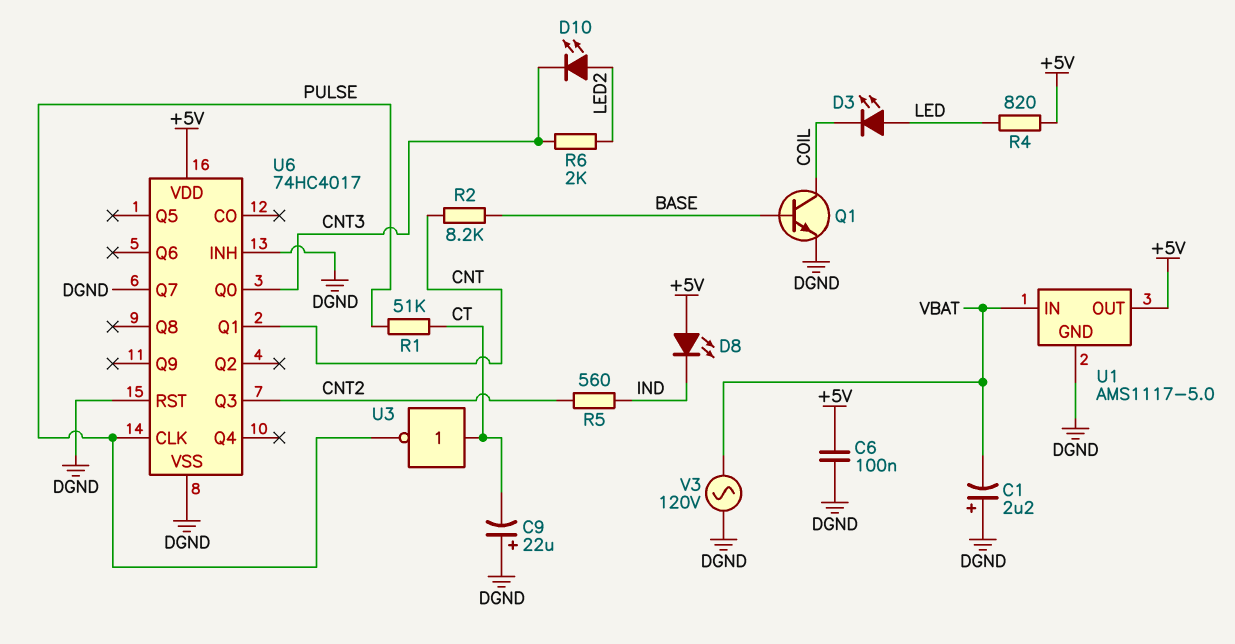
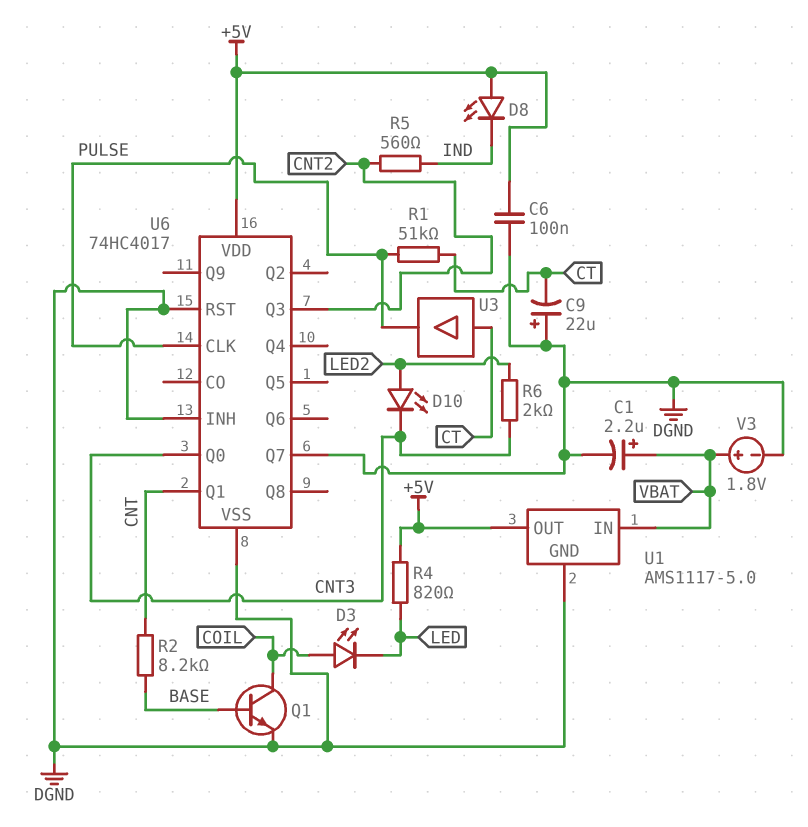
C1: 2.2uF (plus DGND, minus VBAT) -> 2.2uF (plus VBAT, minus DGND)
D3: LED (A LED, K COIL) -> LED (A COIL, K LED)
U3: NOT (in CT, out PULSE) -> buffer (in CT, out PULSE)
V3: AC 120V (DGND, VBAT) -> 1.8V (plus VBAT, minus DGND)

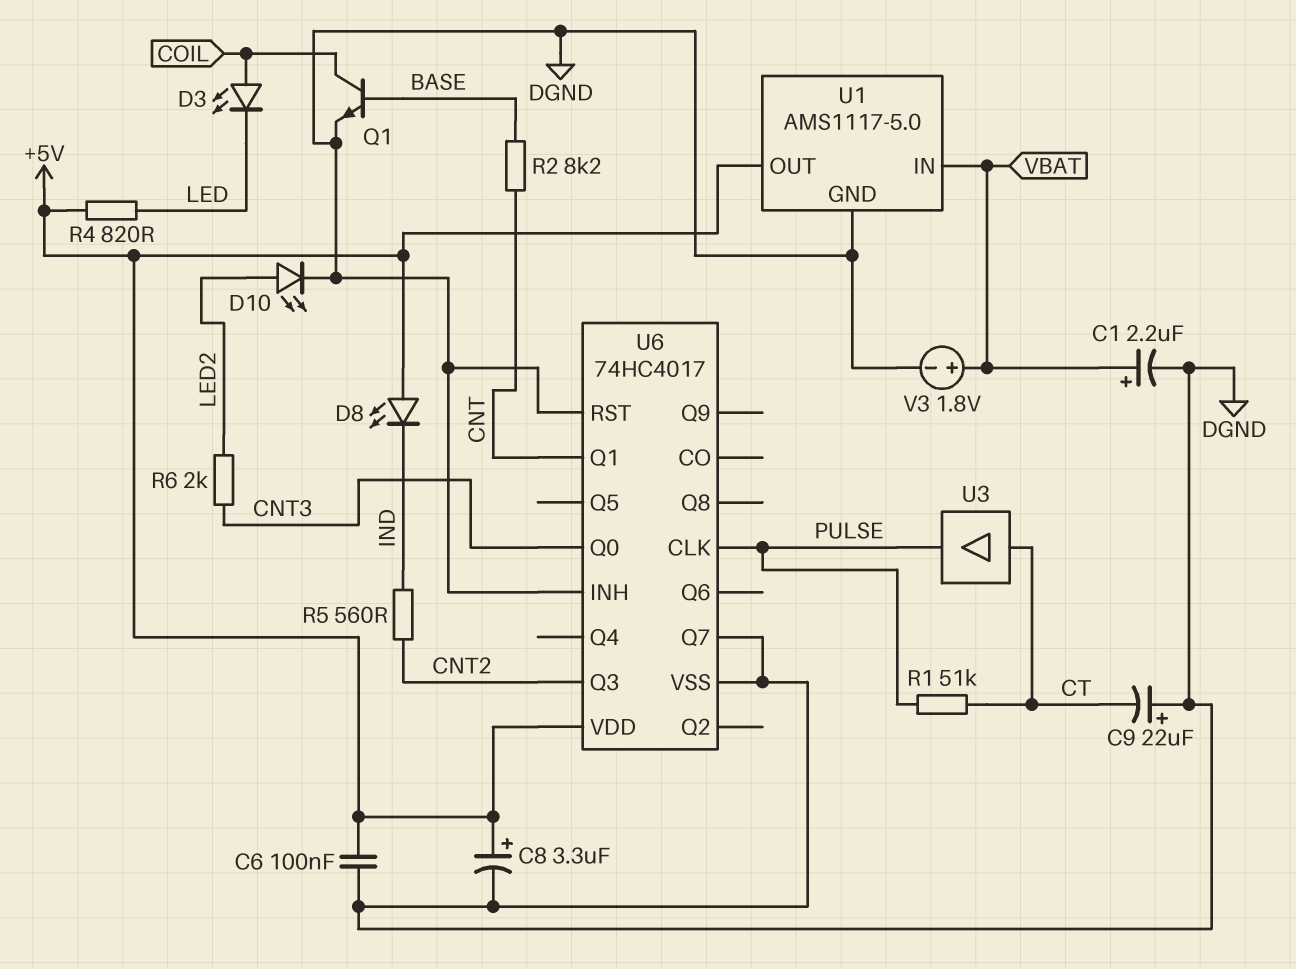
C8: none -> 3.3uF (plus +5V, minus DGND)
D10: LED (A LED2, K CNT3) -> LED (A LED2, K DGND)

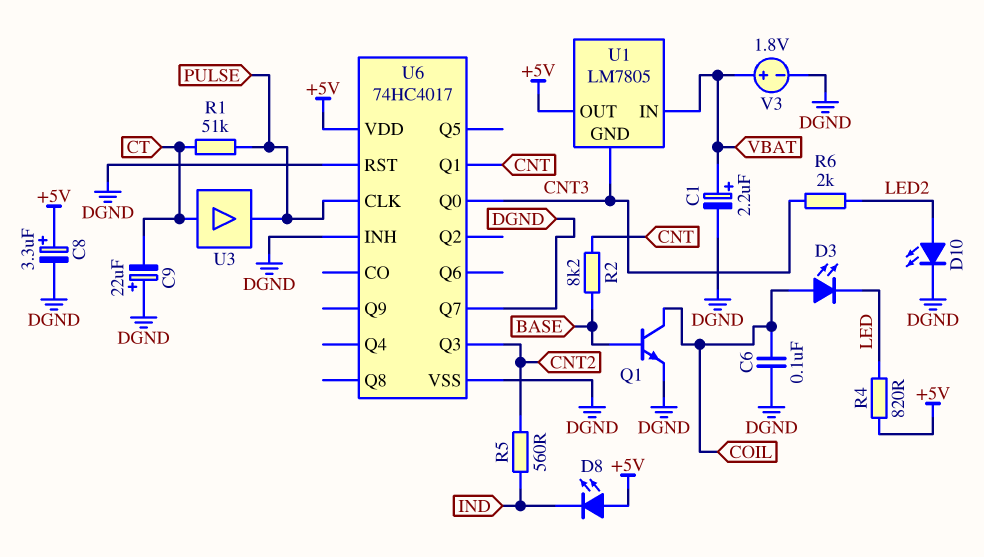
C6: 100nF (+5V, DGND) -> 100nF (COIL, DGND)
U1: AMS1117-5.0 -> LM7805
U1 pin GND: DGND -> CNT3

